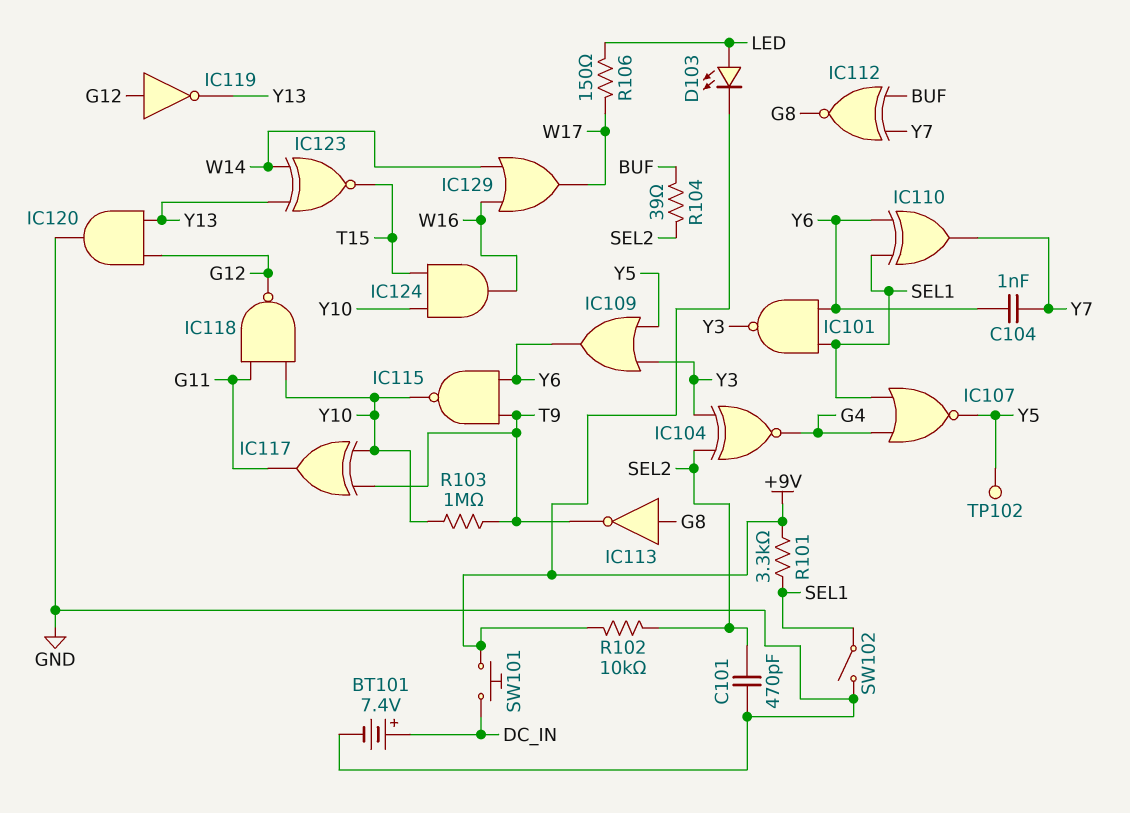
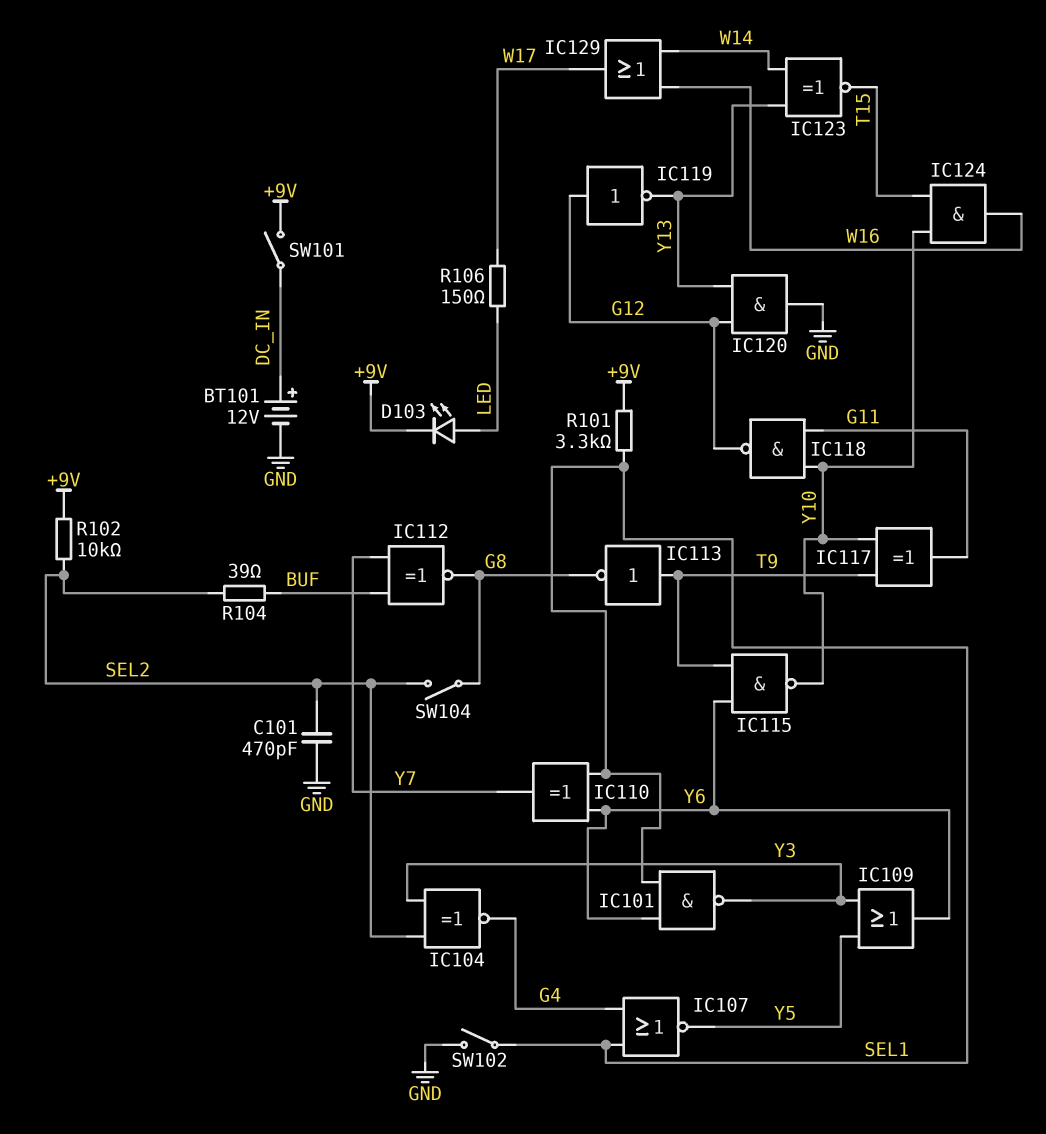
BT101: 7.4V (plus DC_IN, minus GND) -> 12V (plus DC_IN, minus GND)
C104: 1nF (Y6, Y7) -> none
IC113: NOT (in G8, out T9) -> NOT (in T9, out G8)
R103: 1M (T9, Y10) -> none
SW101: button (+9V, DC_IN) -> switch (+9V, DC_IN)
SW104: none -> switch (G8, SEL2)
TP102: test point (Y5) -> none

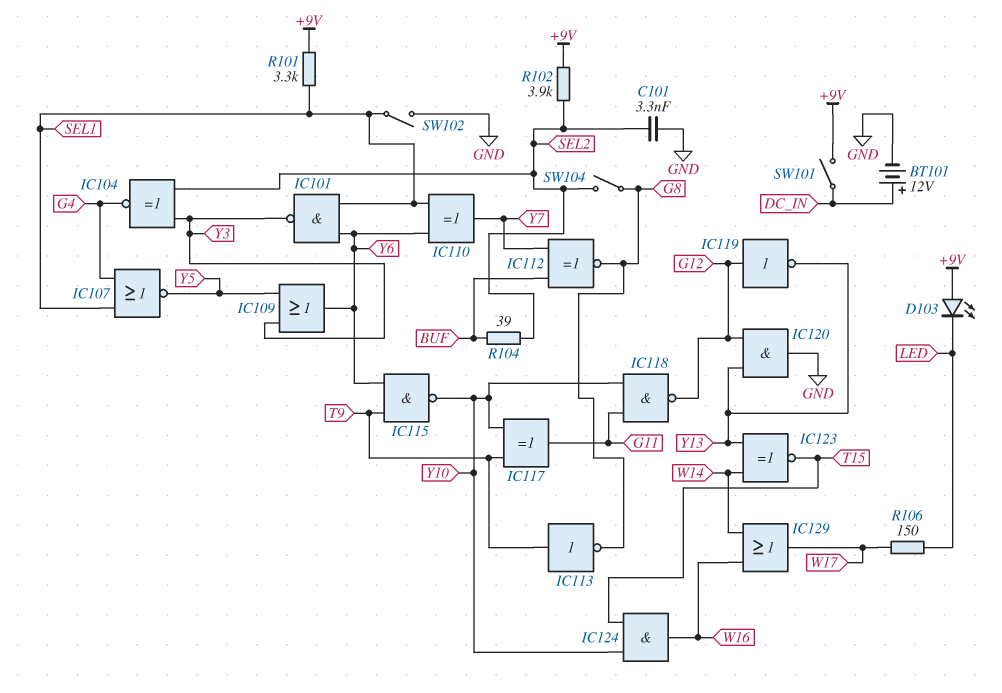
C101: 470pF (GND, SEL2) -> 3.3nF (GND, SEL2)
D103: LED (A LED, K +9V) -> LED (A +9V, K LED)
R102: 10k (+9V, SEL2) -> 3.9k (+9V, SEL2)

